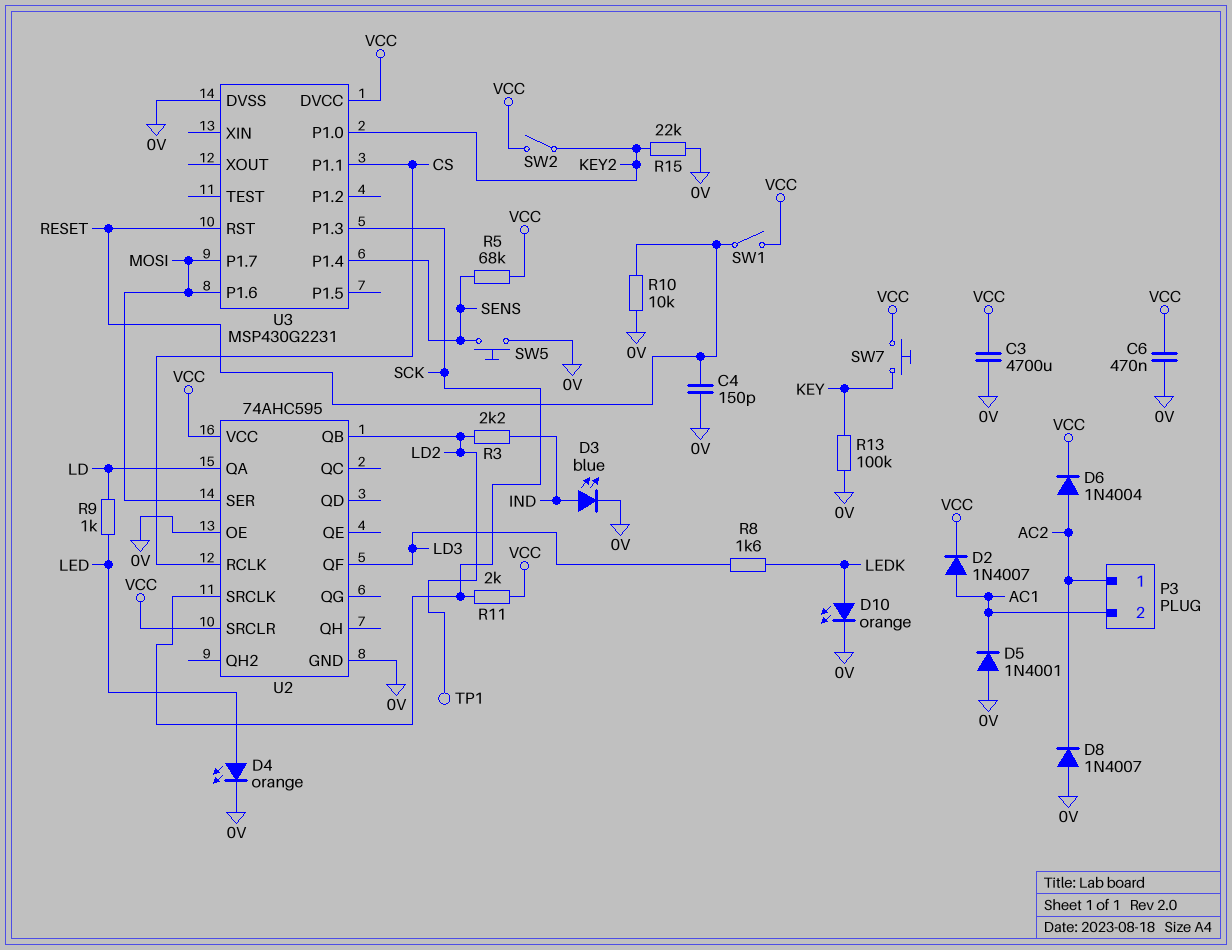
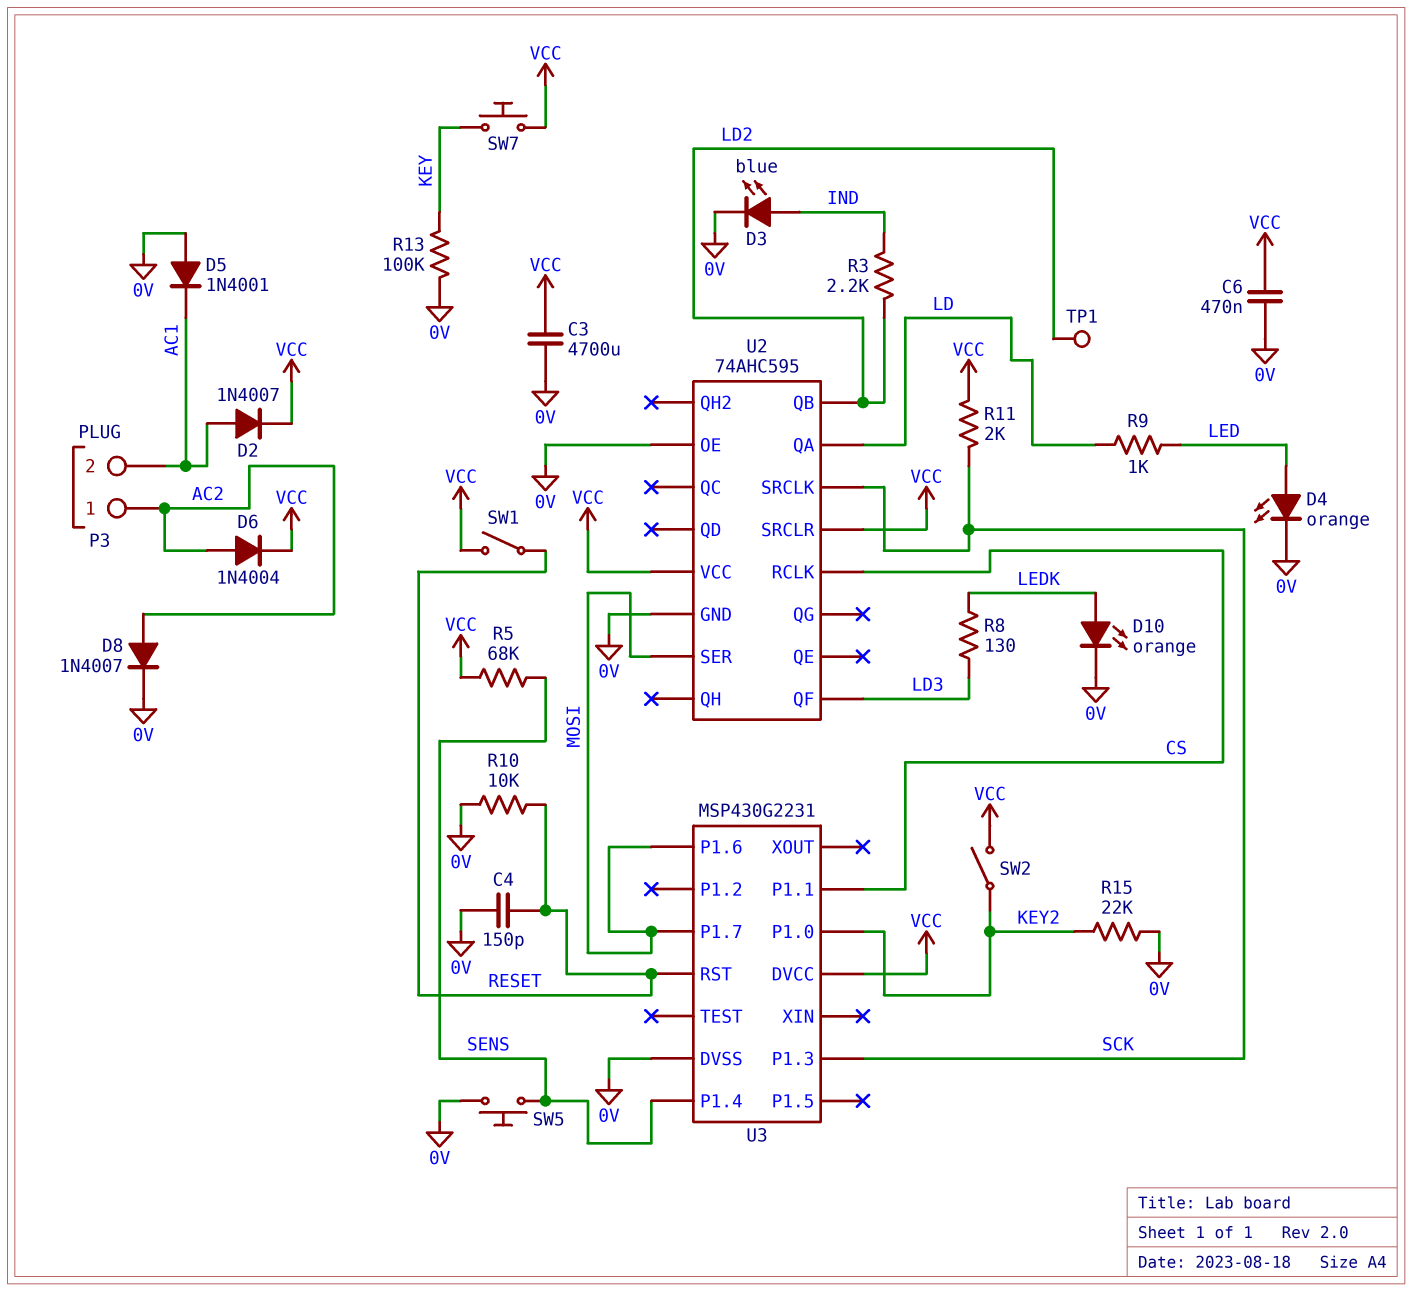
D8: diode 1N4007 (A 0V, K AC2) -> diode 1N4007 (A AC2, K 0V)
R8: 1.6k (LD3, LEDK) -> 130 (LD3, LEDK)

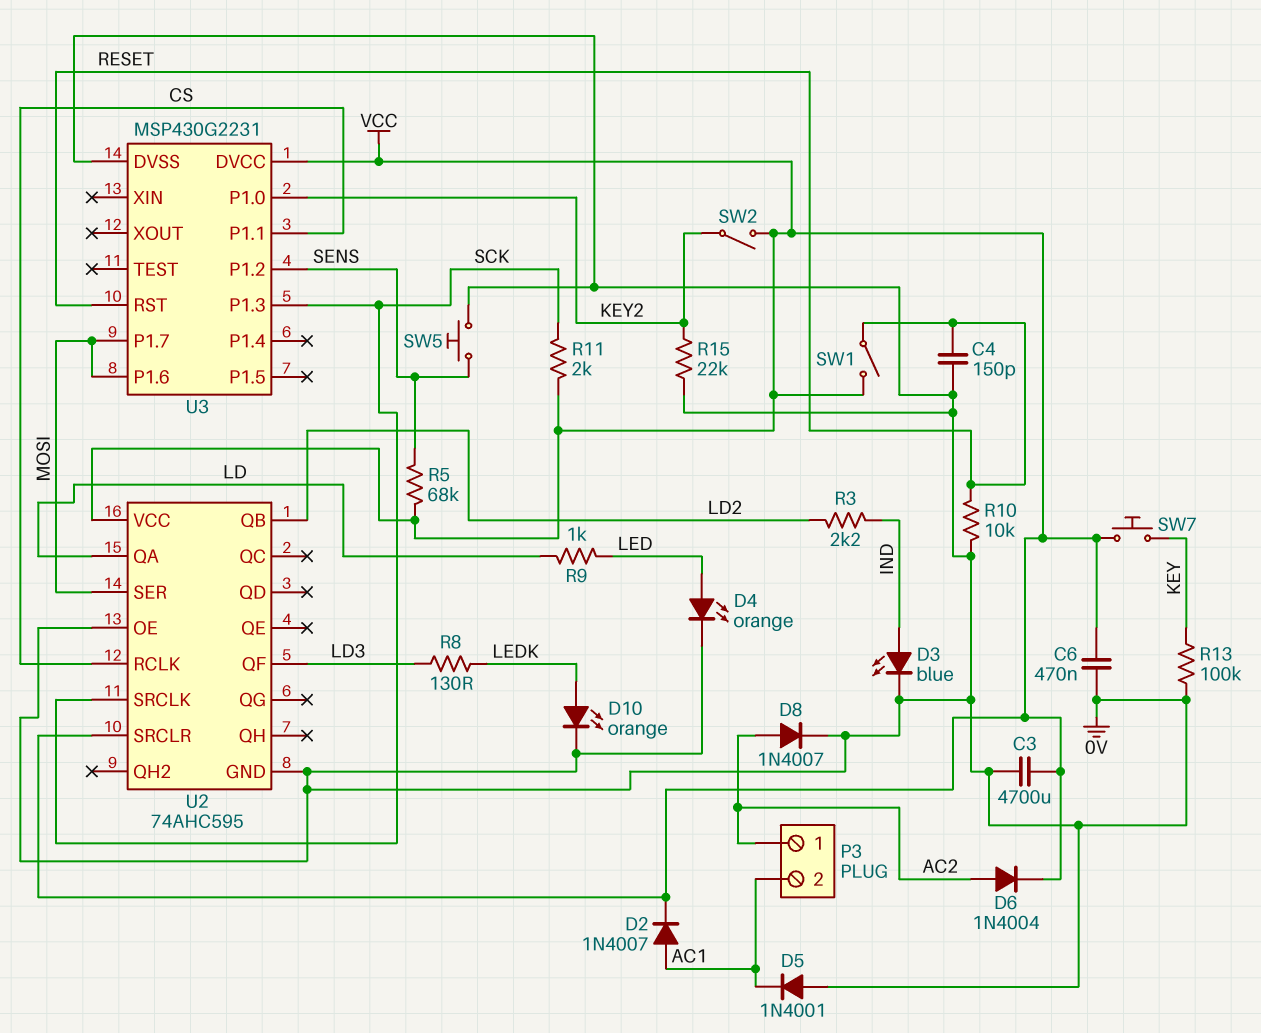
TP1: test point (LD2) -> none
U3 pin P1.2: none -> SENS
U3 pin P1.4: SENS -> none

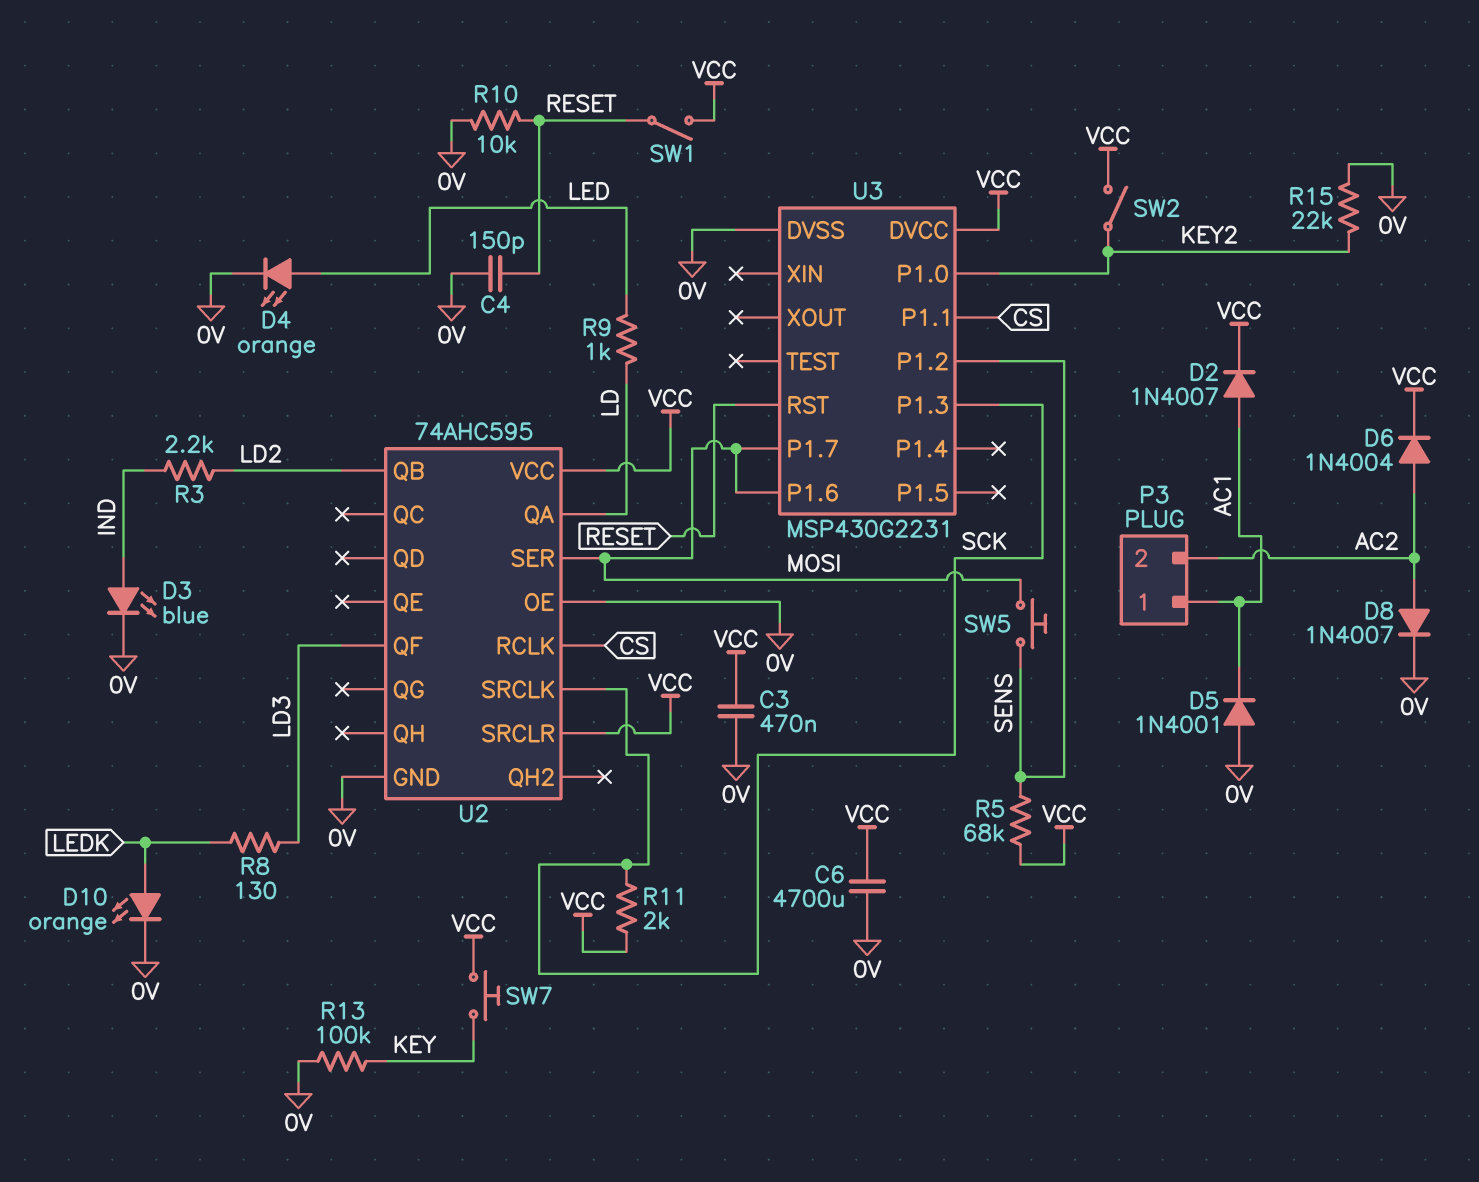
C3: 4700uF (0V, VCC) -> 470nF (0V, VCC)
C6: 470nF (0V, VCC) -> 4700uF (0V, VCC)
P3 pin 1: AC2 -> AC1
P3 pin 2: AC1 -> AC2
SW5: button (0V, SENS) -> button (MOSI, SENS)

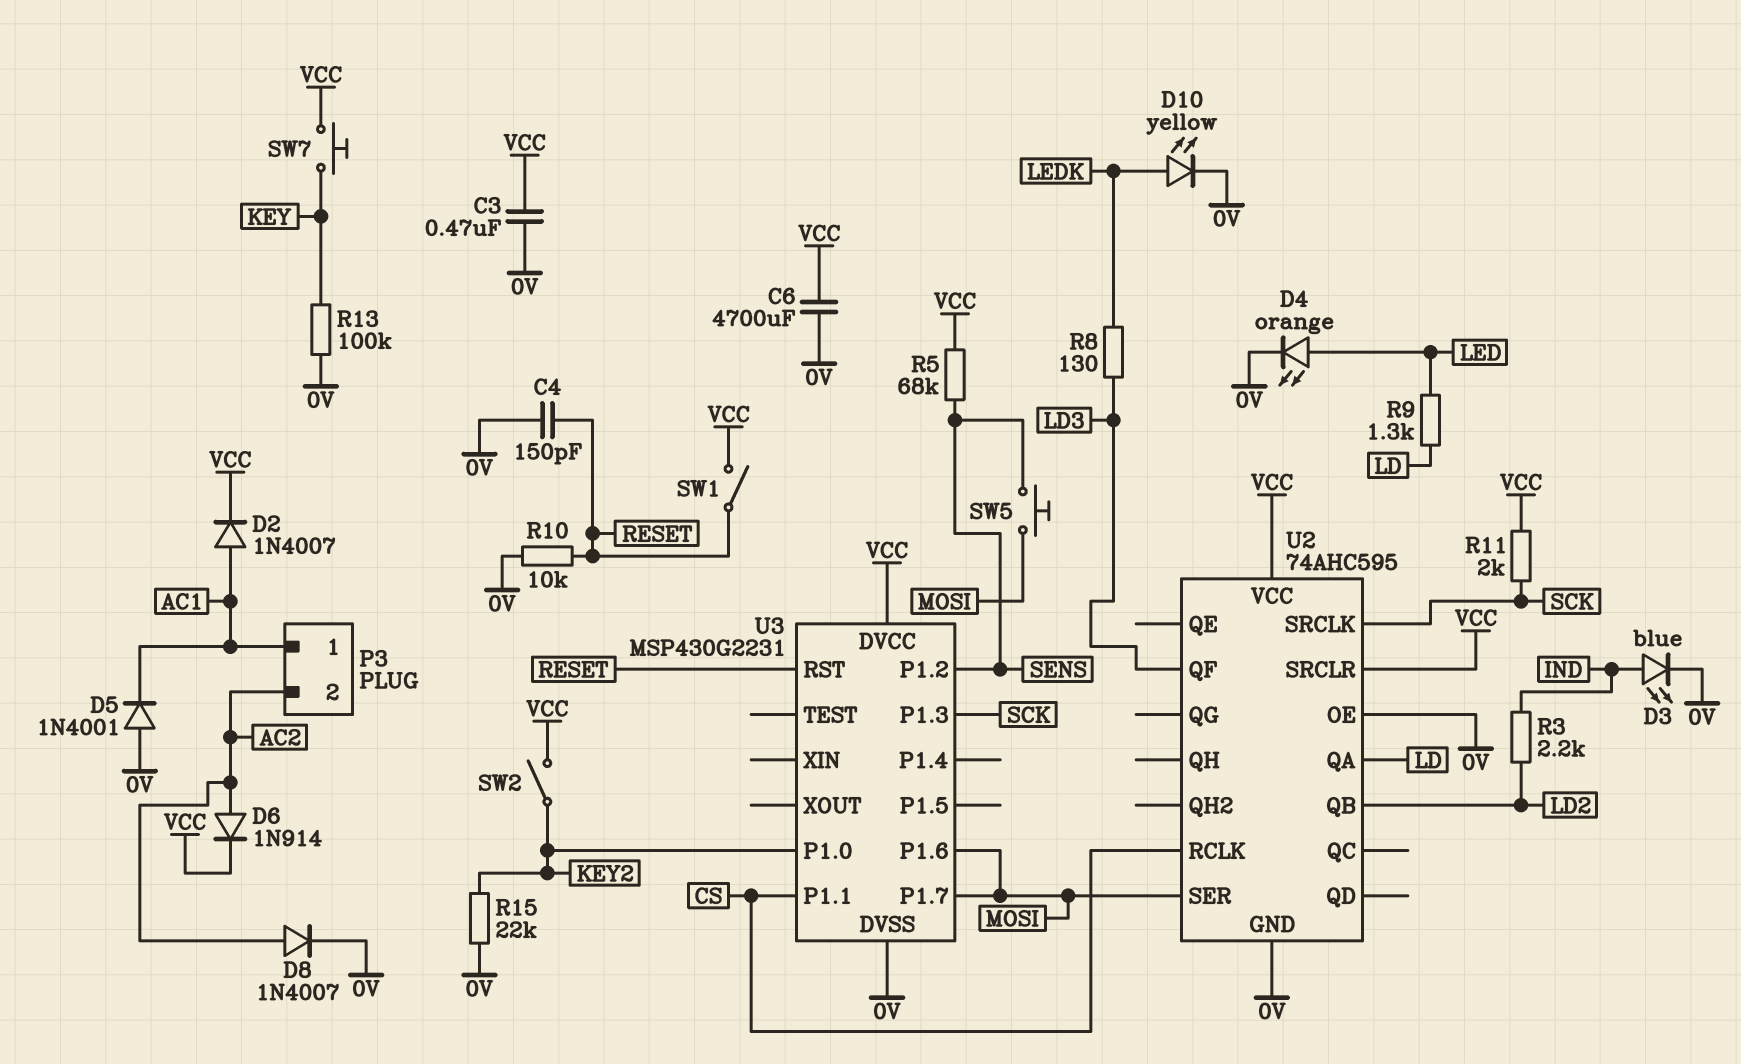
D6: diode 1N4004 (A AC2, K VCC) -> diode 1N914 (A AC2, K VCC)
D10: LED orange (A LEDK, K 0V) -> LED yellow (A LEDK, K 0V)
R9: 1k (LD, LED) -> 1.3k (LD, LED)

